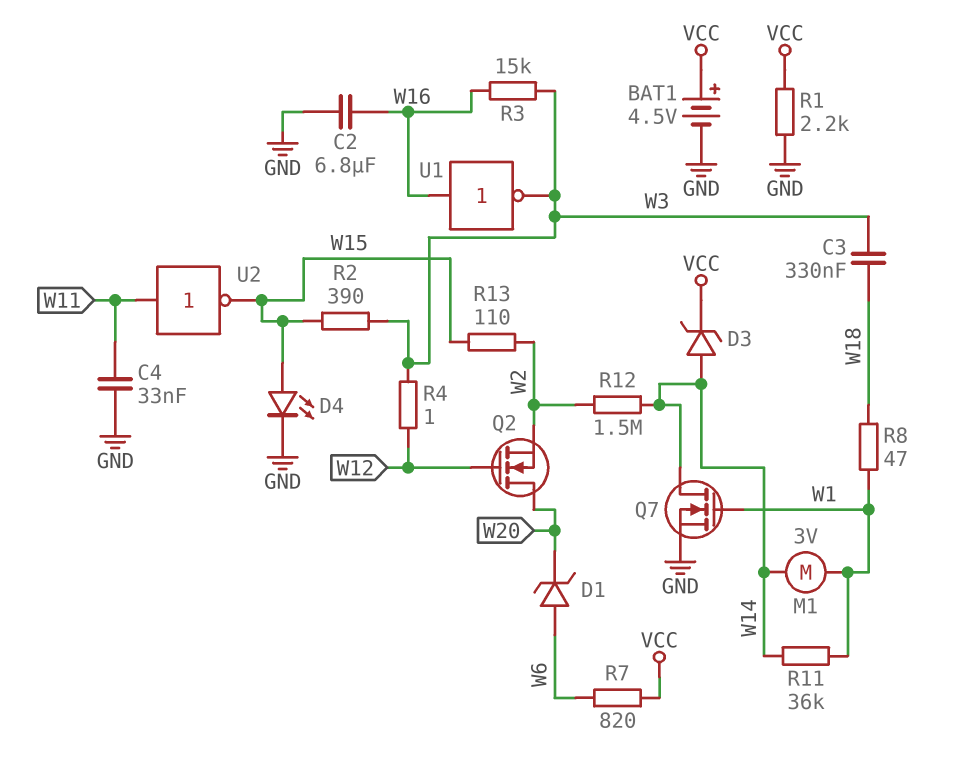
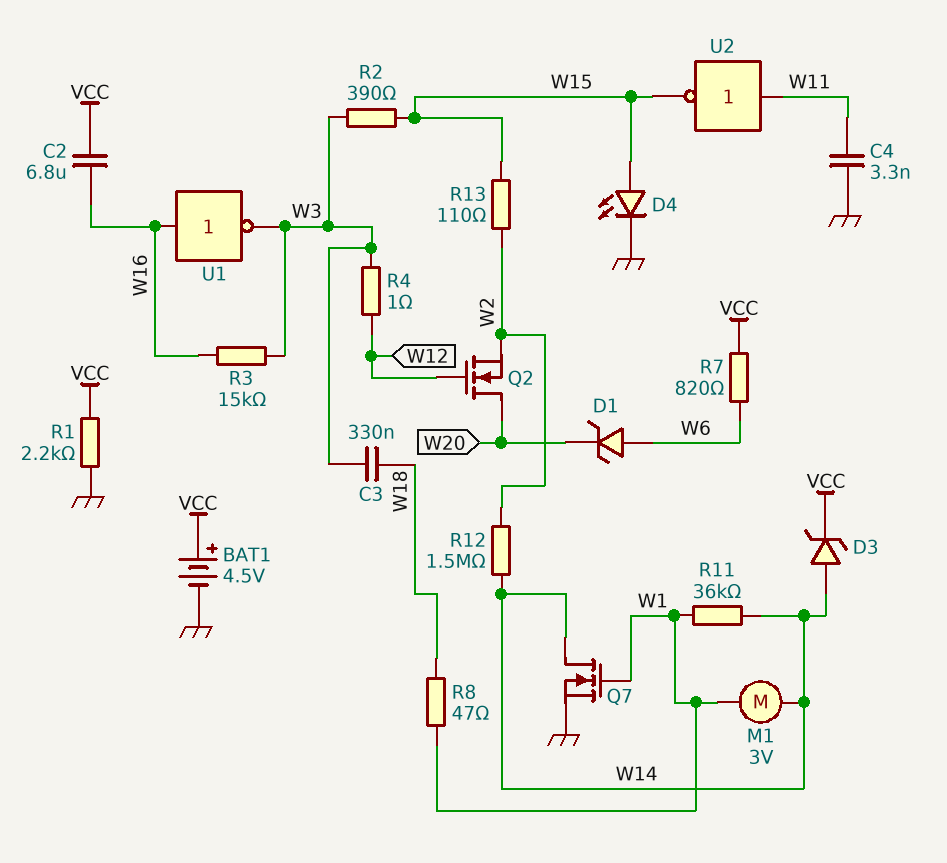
C2: 6.8uF (GND, W16) -> 6.8uF (VCC, W16)
C4: 33nF (GND, W11) -> 3.3nF (GND, W11)

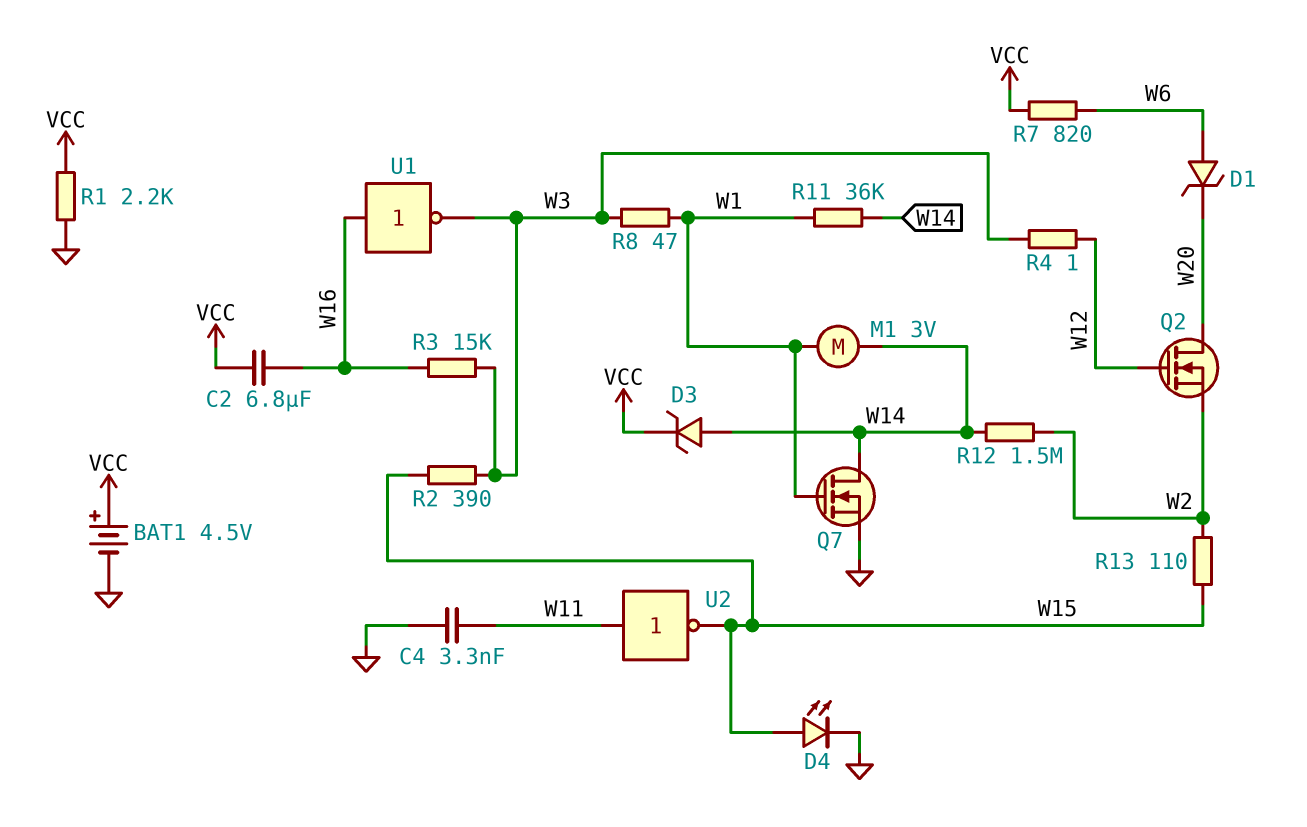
C3: 330nF (W3, W18) -> none
R8: 47 (W1, W18) -> 47 (W1, W3)

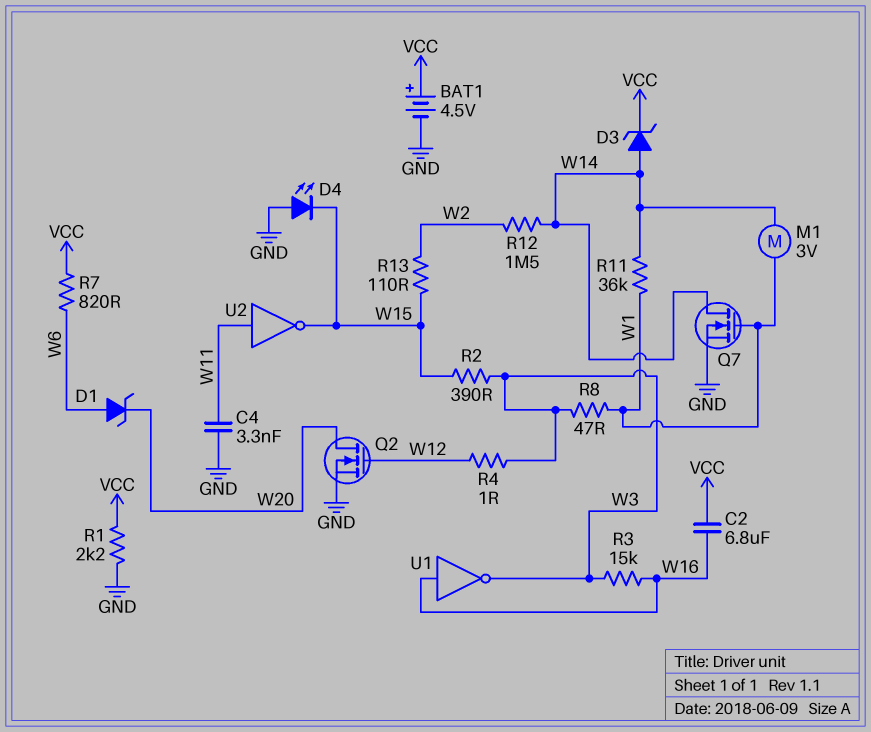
D4: LED (A W15, K GND) -> LED (A GND, K W15)
Q2: NMOS (G W12, D W20, S W2) -> NMOS (G W12, D W20, S GND)

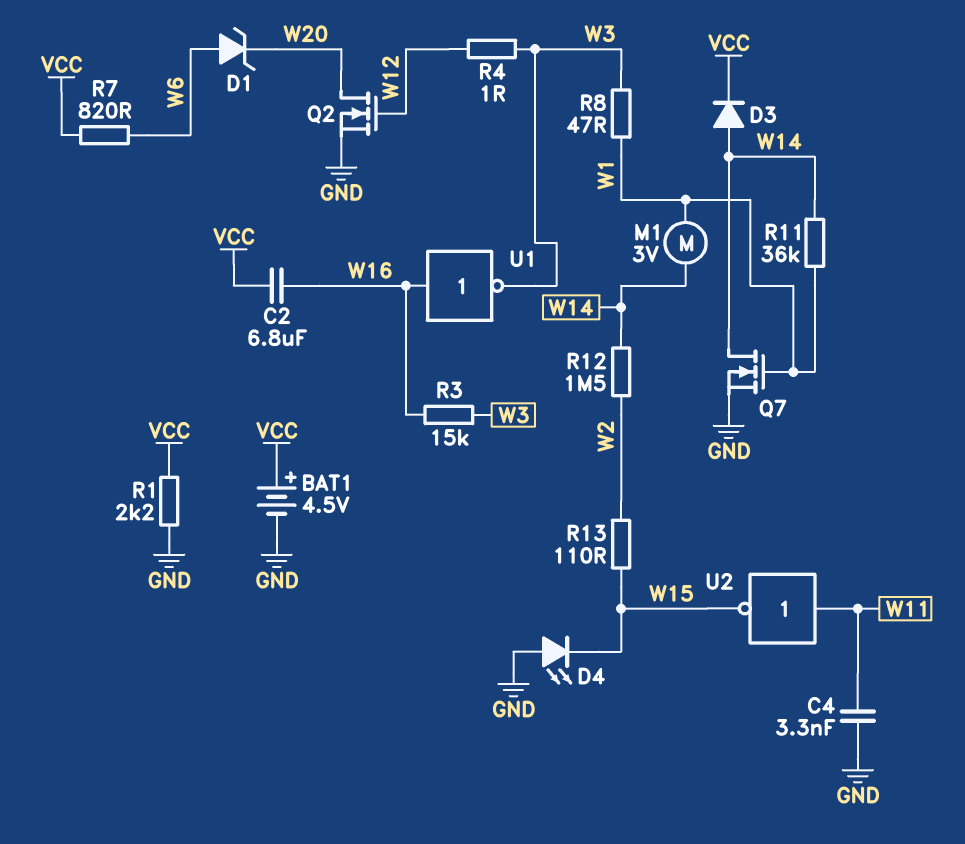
D3: zener (A W14, K VCC) -> diode (A W14, K VCC)
R2: 390 (W3, W15) -> none

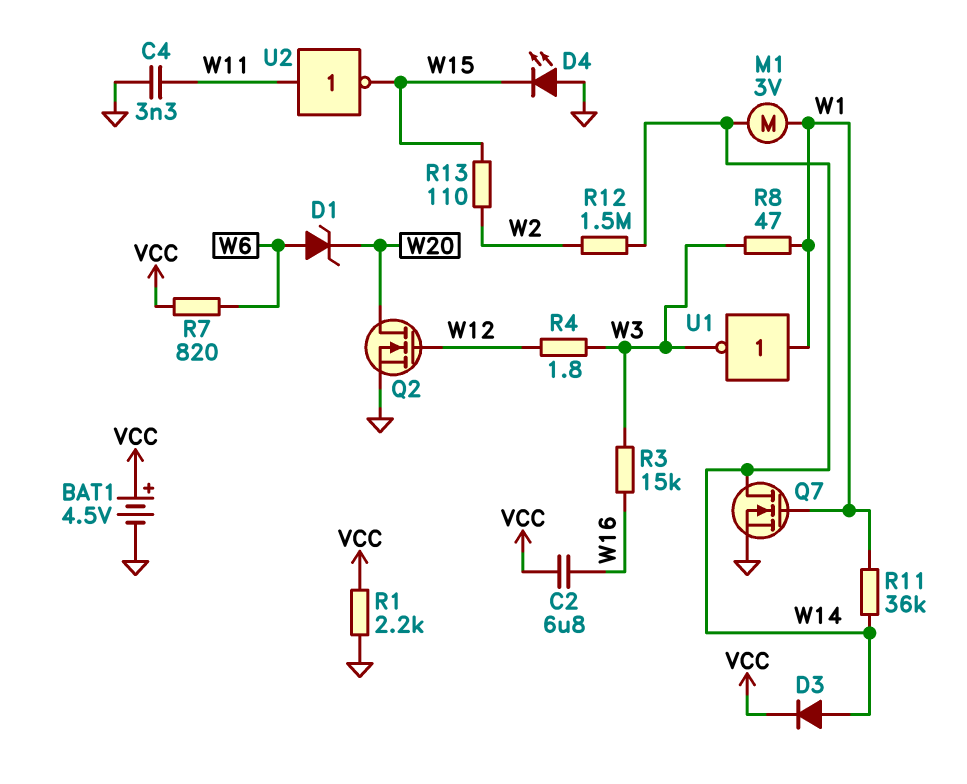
R4: 1 (W3, W12) -> 1.8 (W3, W12)
U1: NOT (in W16, out W3) -> NOT (in W1, out W3)

